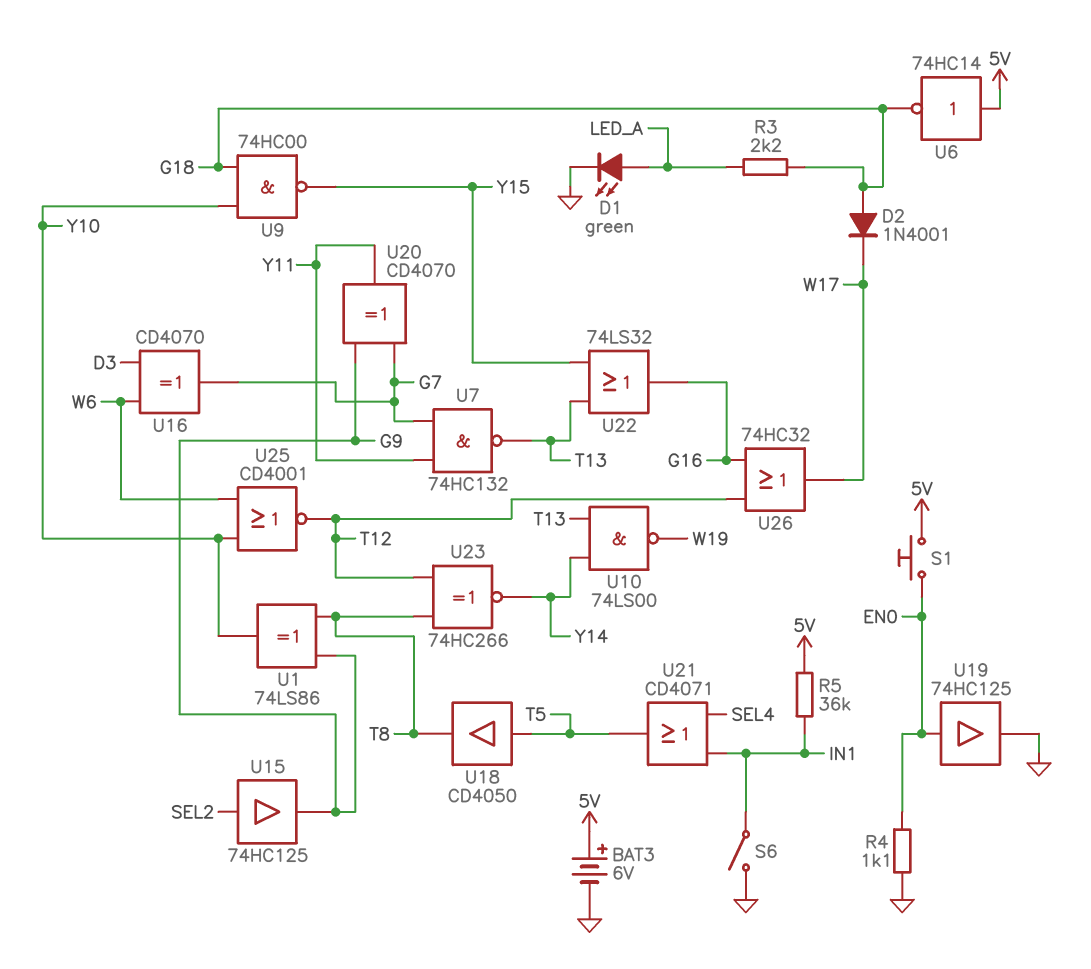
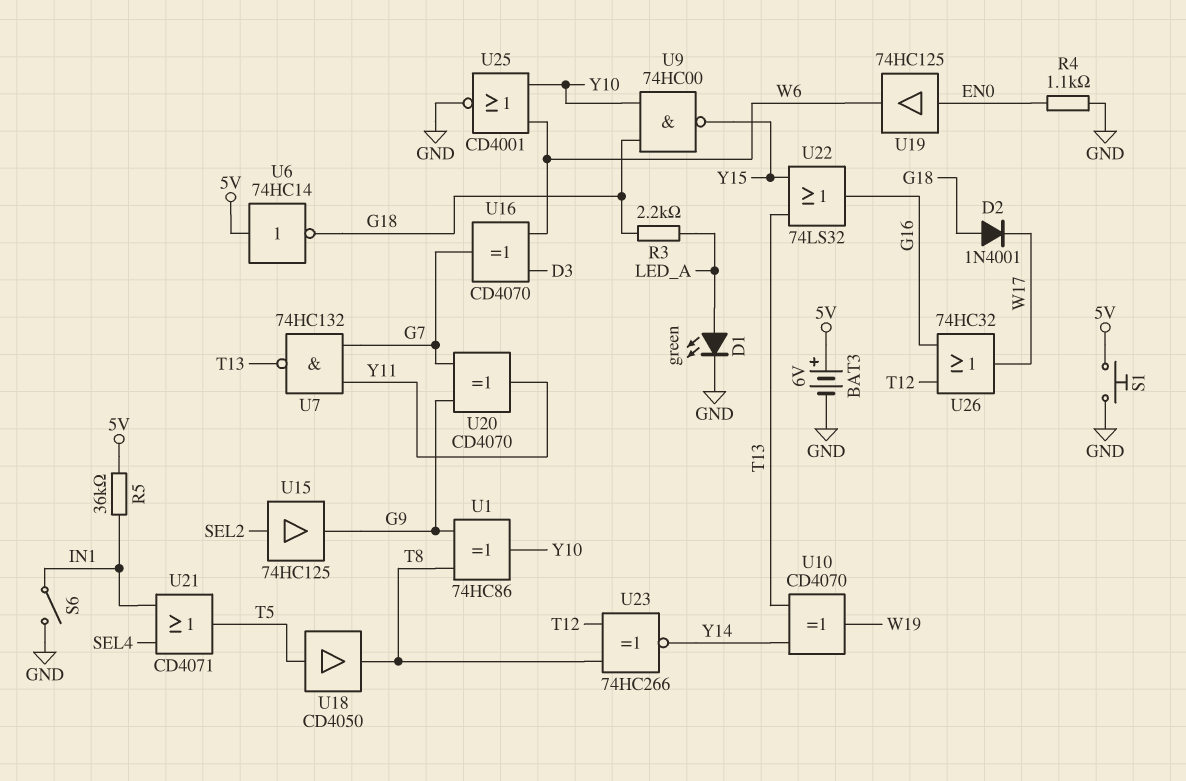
S1: button (5V, EN0) -> button (5V, GND)
U1: XOR 74LS86 (in G9, in T8, out Y10) -> XOR 74HC86 (in G9, in T8, out Y10)
U10: NAND 74LS00 (in T13, in Y14, out W19) -> XOR CD4070 (in T13, in Y14, out W19)
U19: buffer 74HC125 (in EN0, out GND) -> buffer 74HC125 (in EN0, out W6)
U25: NOR CD4001 (in W6, in Y10, out T12) -> NOR CD4001 (in W6, in Y10, out GND)

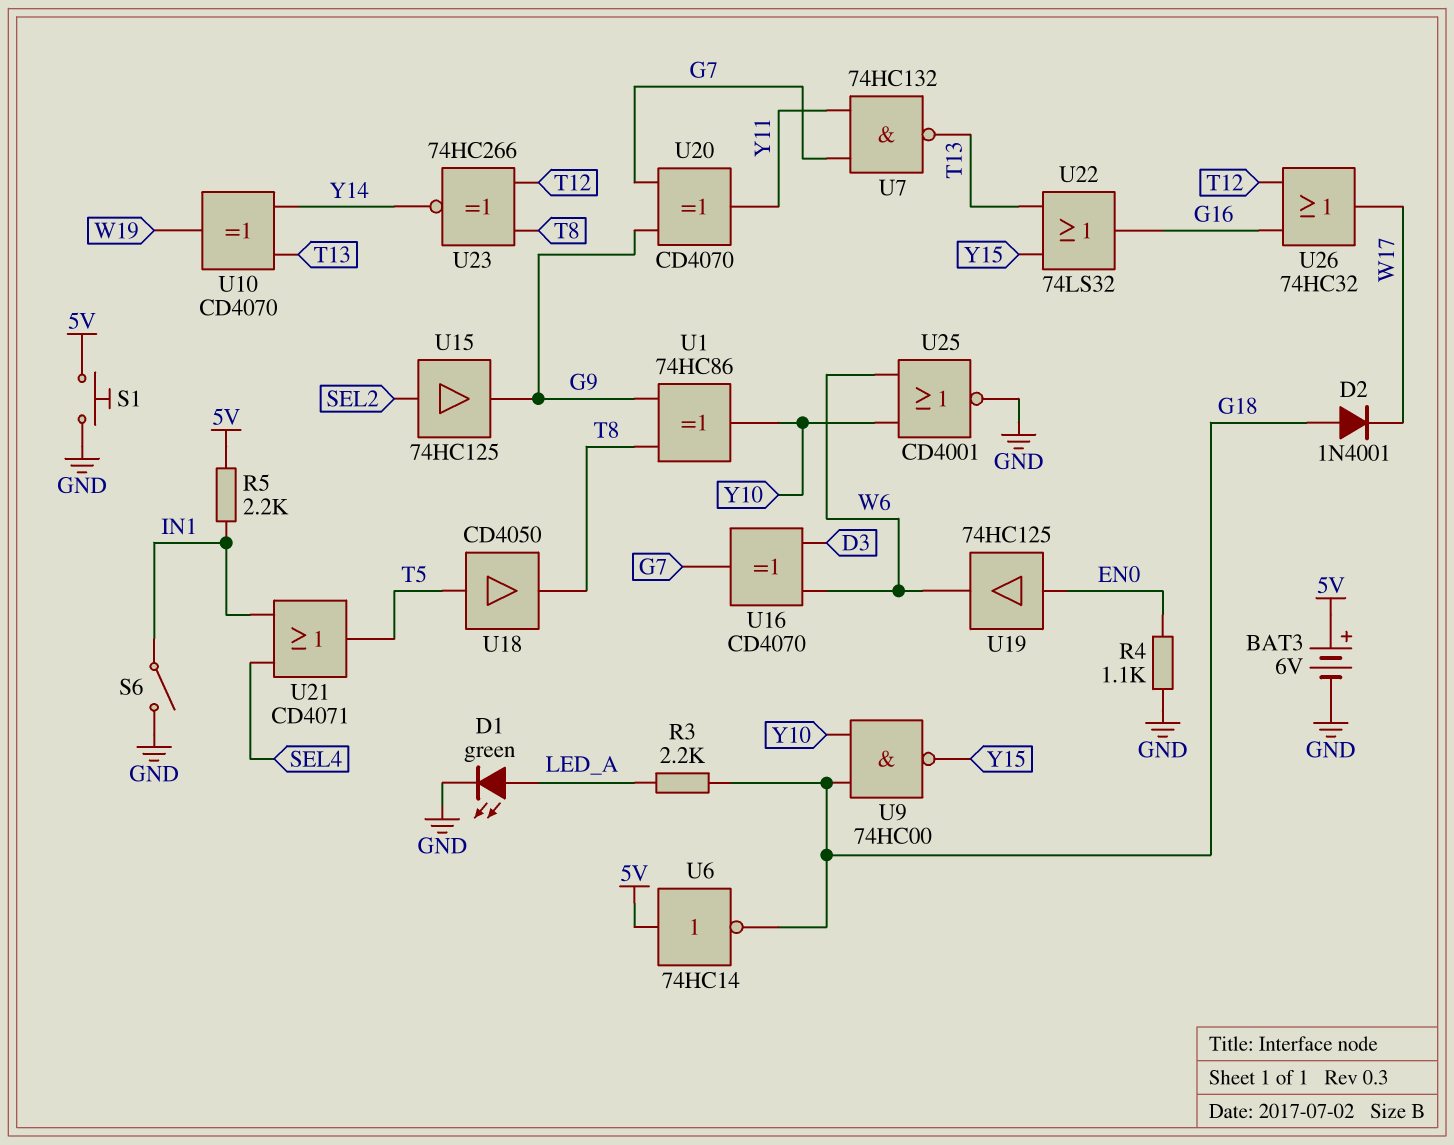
R5: 36k (5V, IN1) -> 2.2k (5V, IN1)

